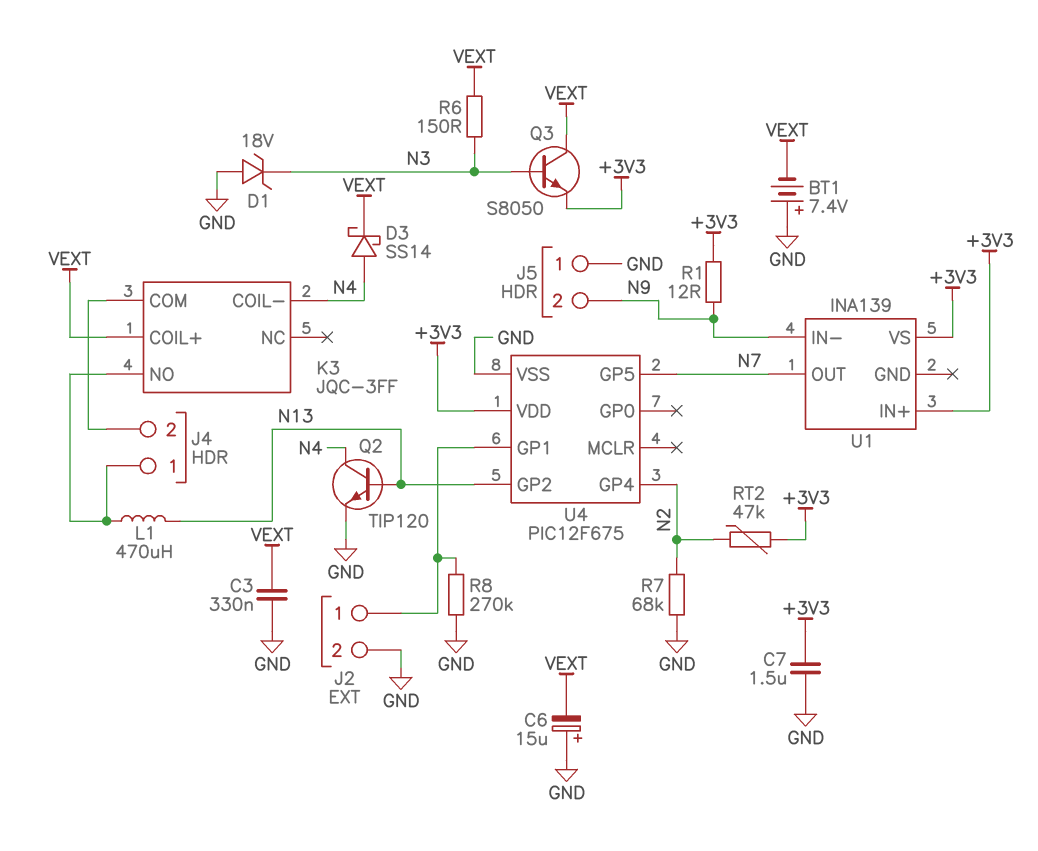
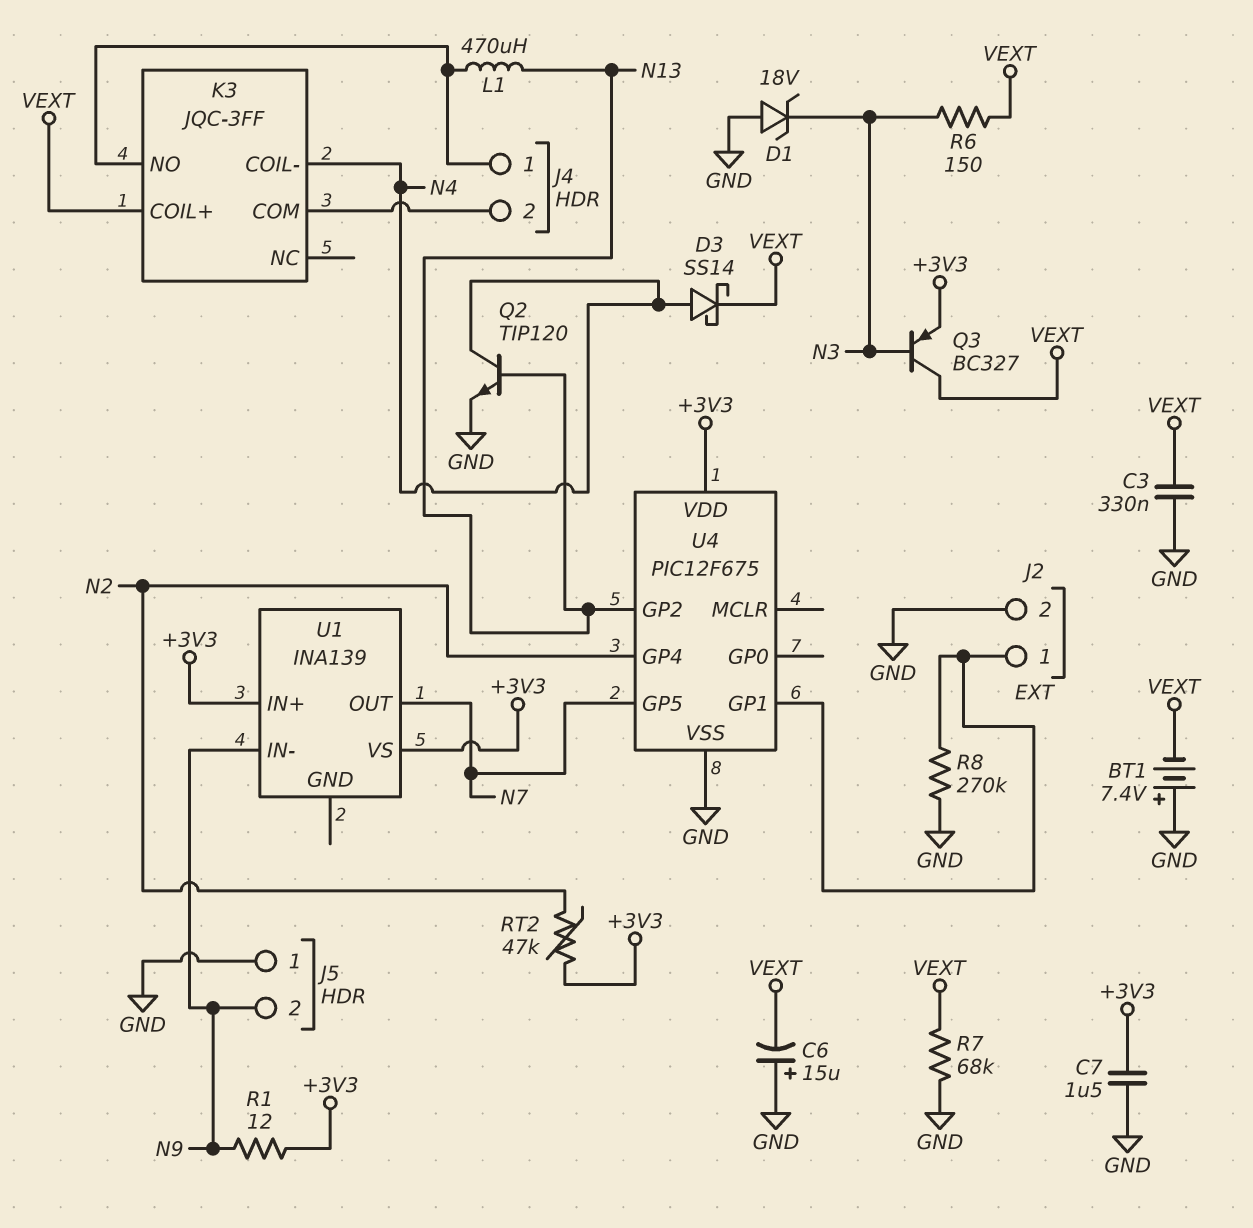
Q3: NPN S8050 (B N3, C VEXT, E +3V3) -> PNP BC327 (B N3, C VEXT, E +3V3)
R7: 68k (GND, N2) -> 68k (GND, VEXT)

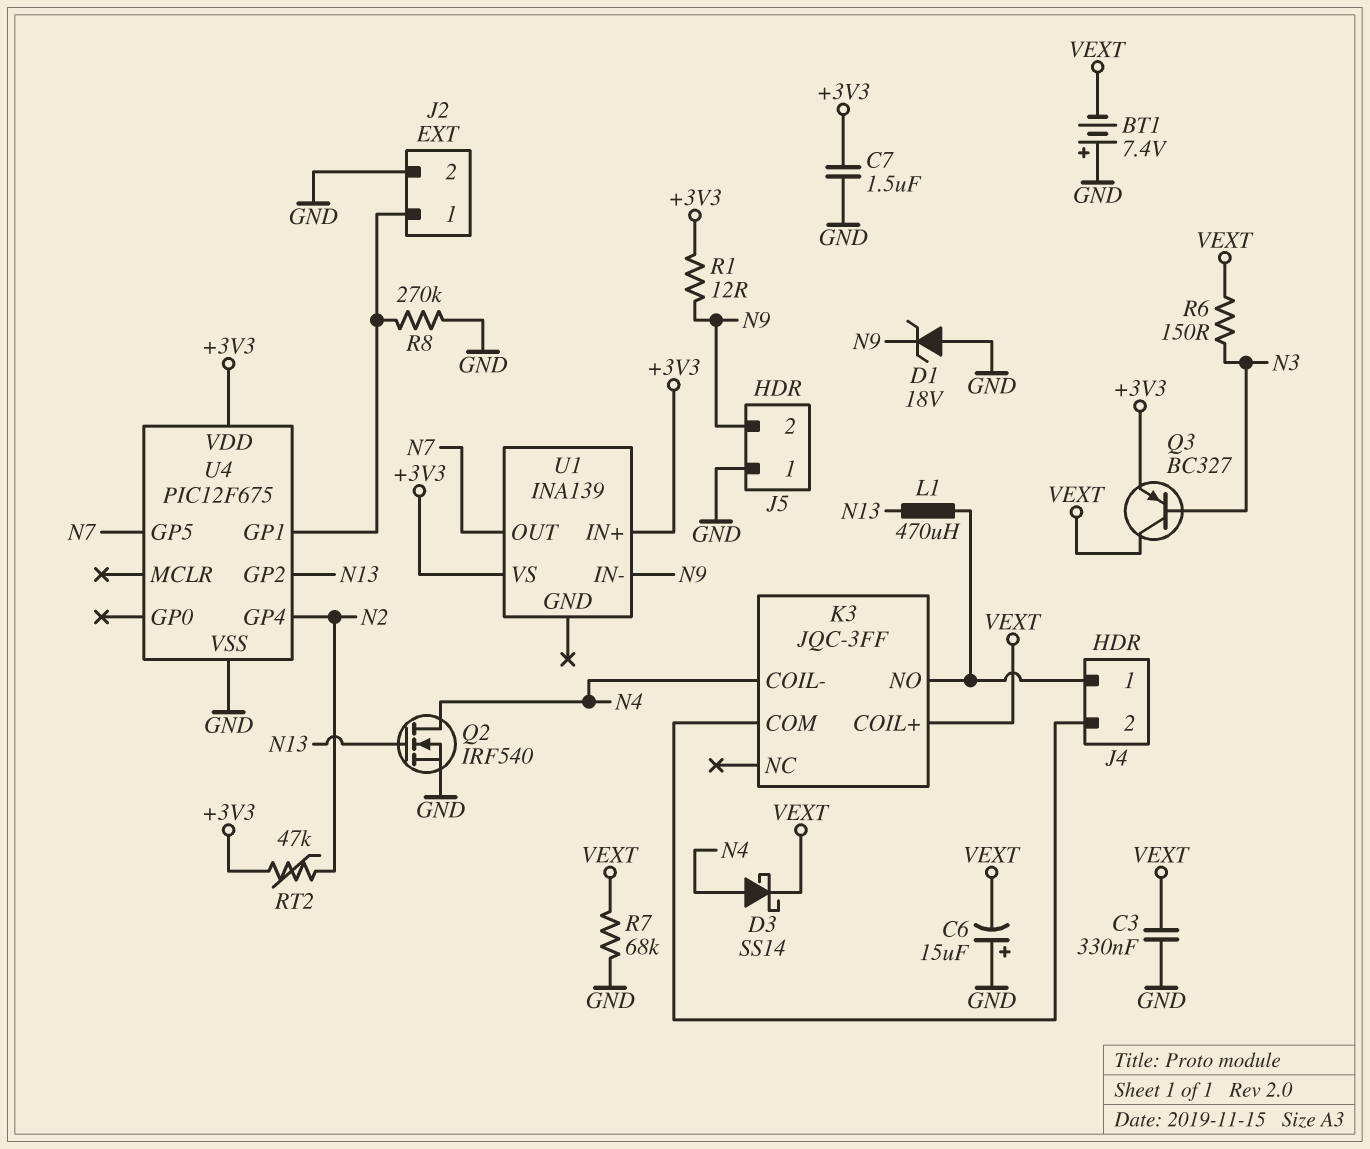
D1: zener 18V (A GND, K N3) -> zener 18V (A GND, K N9)
Q2: NPN TIP120 (B N13, C N4, E GND) -> NMOS IRF540 (G N13, D N4, S GND)

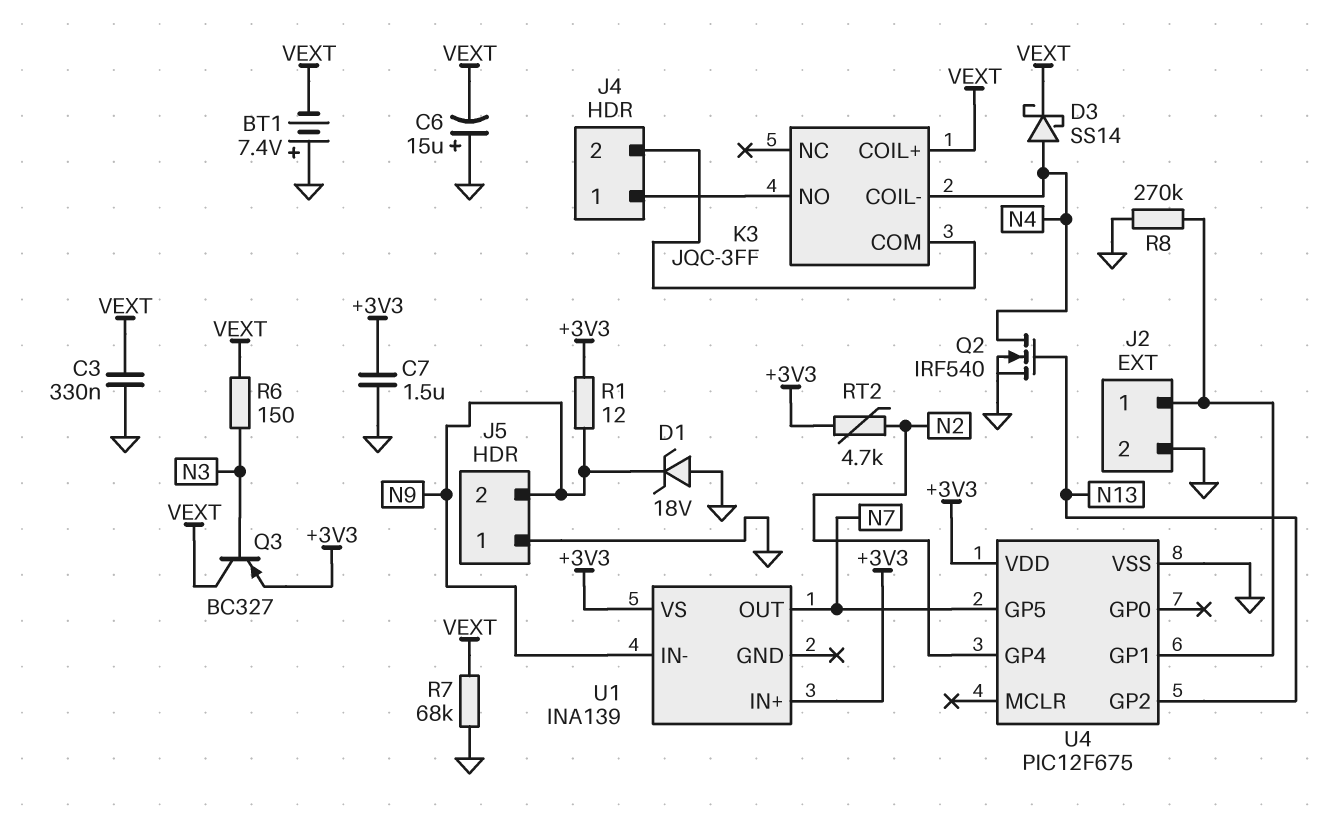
L1: 470uH (J4/1, N13) -> none
RT2: 47k (+3V3, N2) -> 4.7k (+3V3, N2)

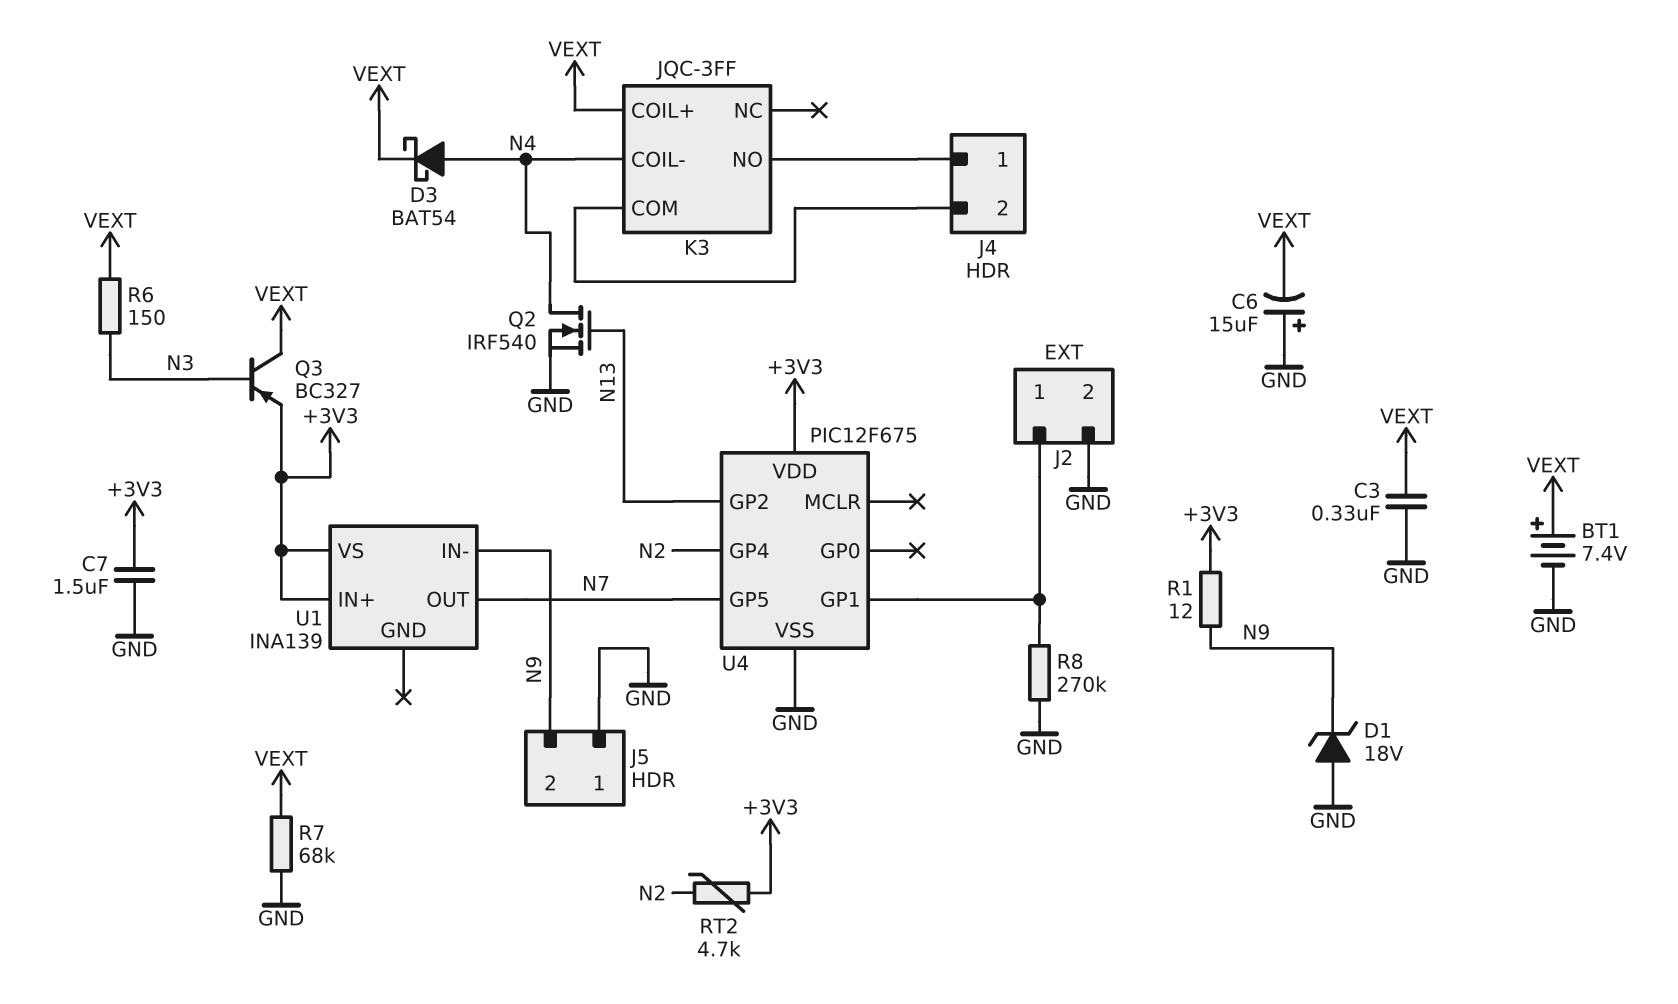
BT1: 7.4V (plus GND, minus VEXT) -> 7.4V (plus VEXT, minus GND)
D3: schottky SS14 (A N4, K VEXT) -> schottky BAT54 (A N4, K VEXT)

